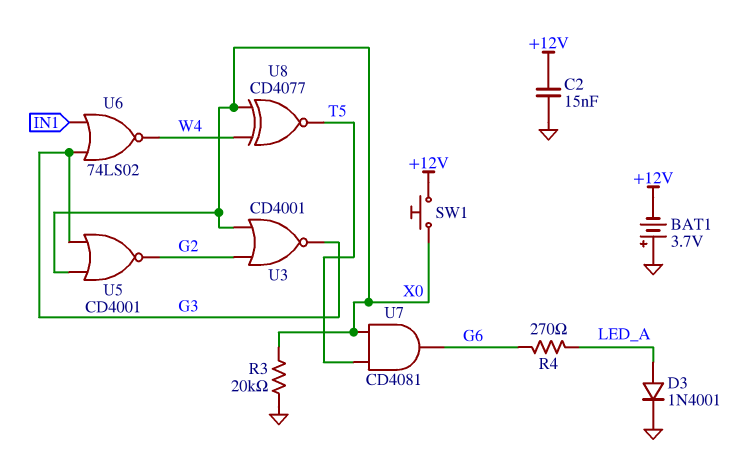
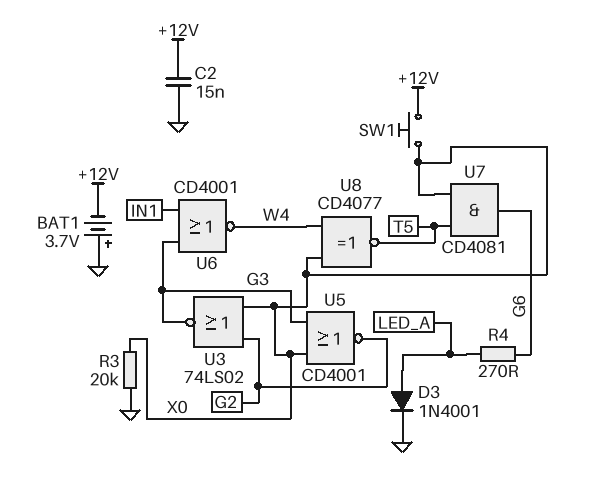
U3: NOR CD4001 (in G2, in X0, out G3) -> NOR 74LS02 (in G2, in X0, out G3)
U6: NOR 74LS02 (in G3, in IN1, out W4) -> NOR CD4001 (in G3, in IN1, out W4)

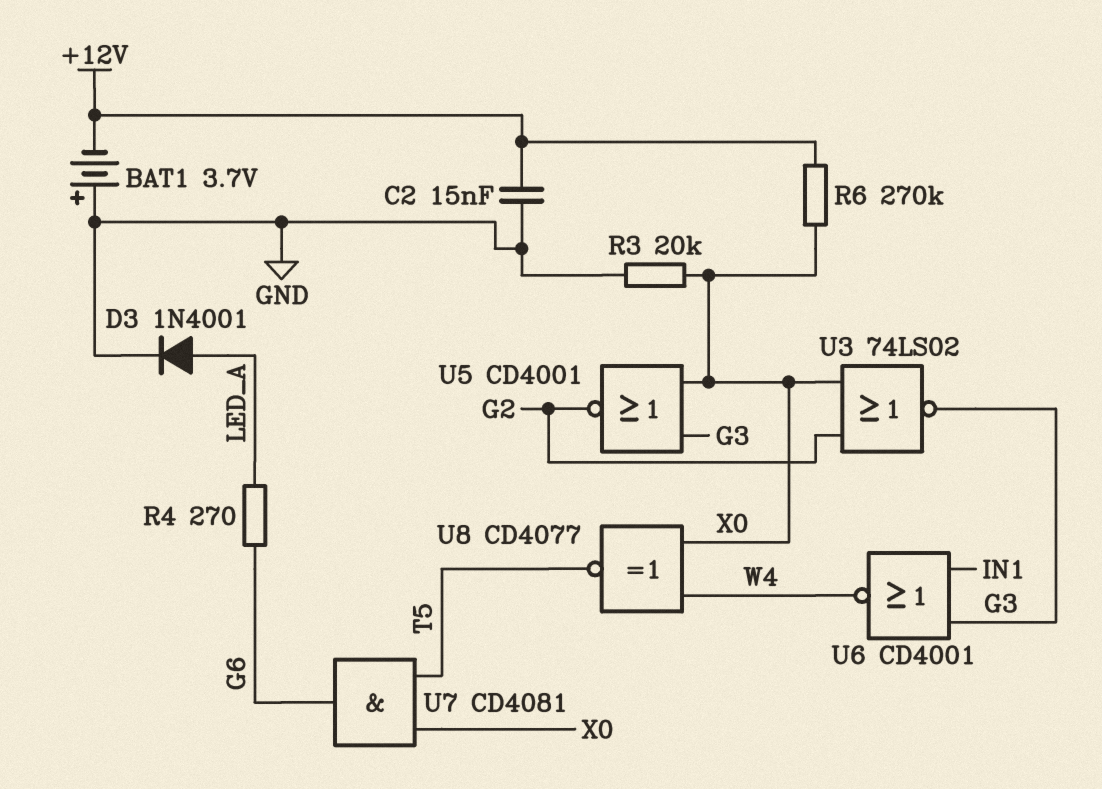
R6: none -> 270k (+12V, X0)
SW1: button (+12V, X0) -> none

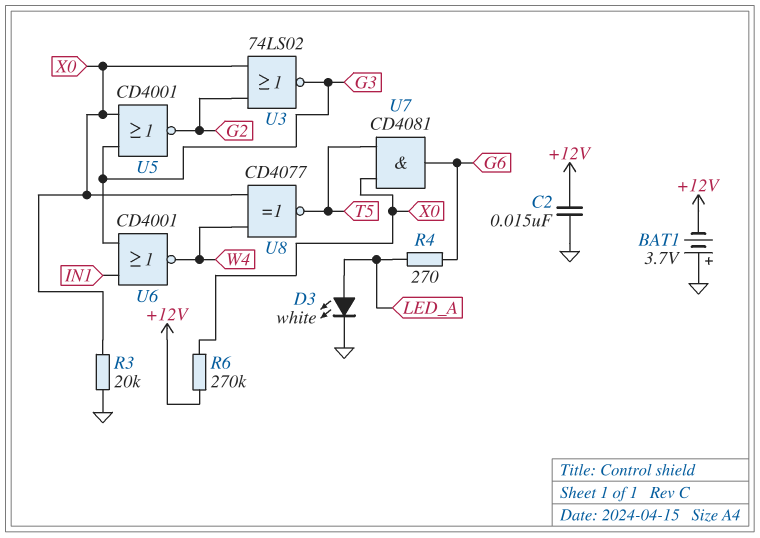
D3: diode 1N4001 (A LED_A, K GND) -> LED white (A LED_A, K GND)

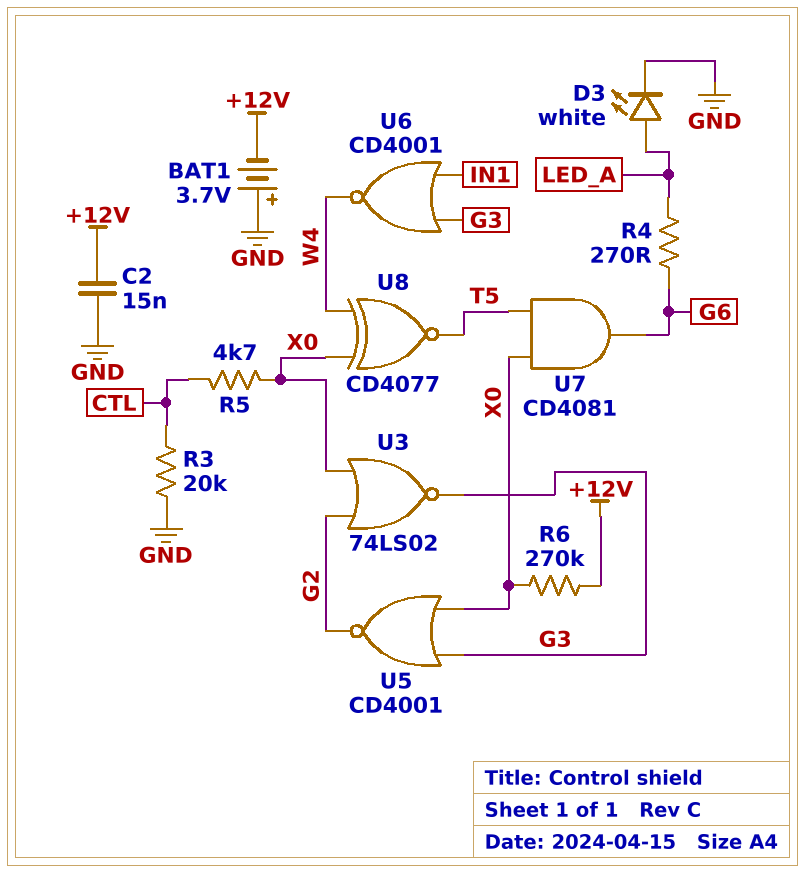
R3: 20k (GND, X0) -> 20k (CTL, GND)
R5: none -> 4.7k (CTL, X0)

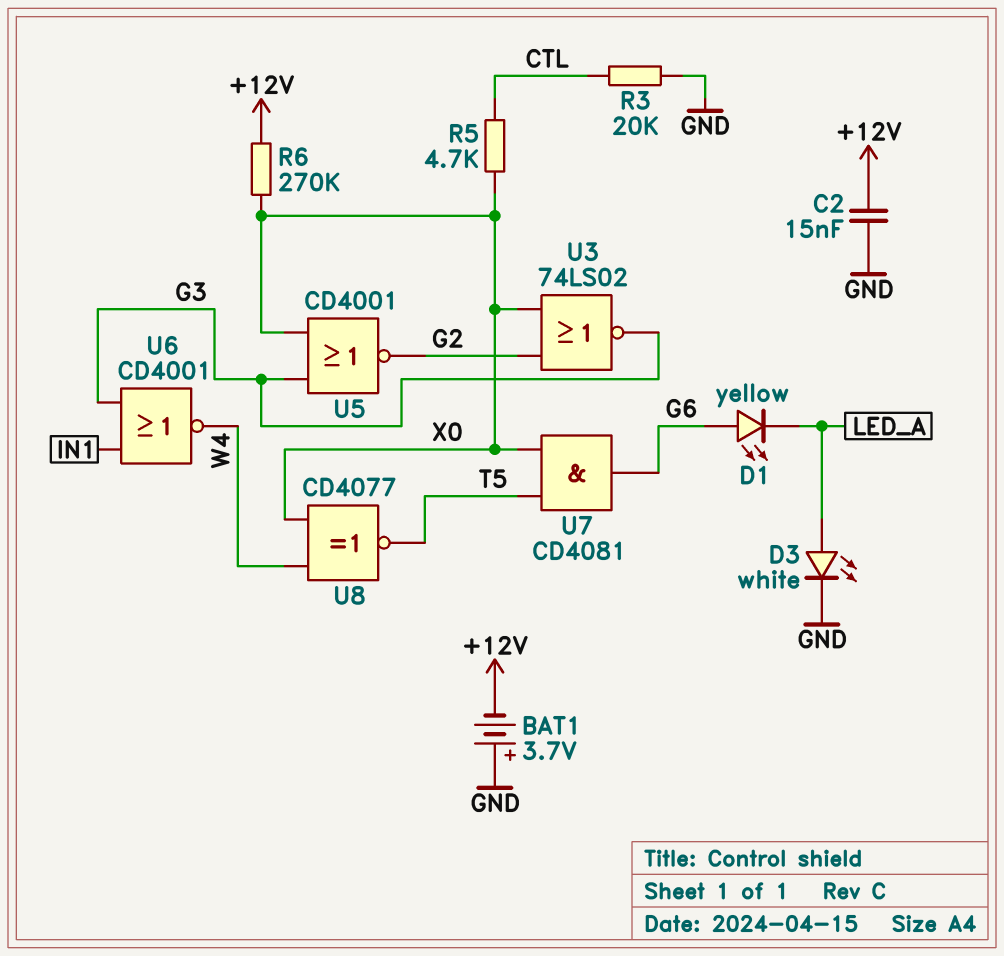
D1: none -> LED yellow (A G6, K LED_A)
R4: 270 (G6, LED_A) -> none

